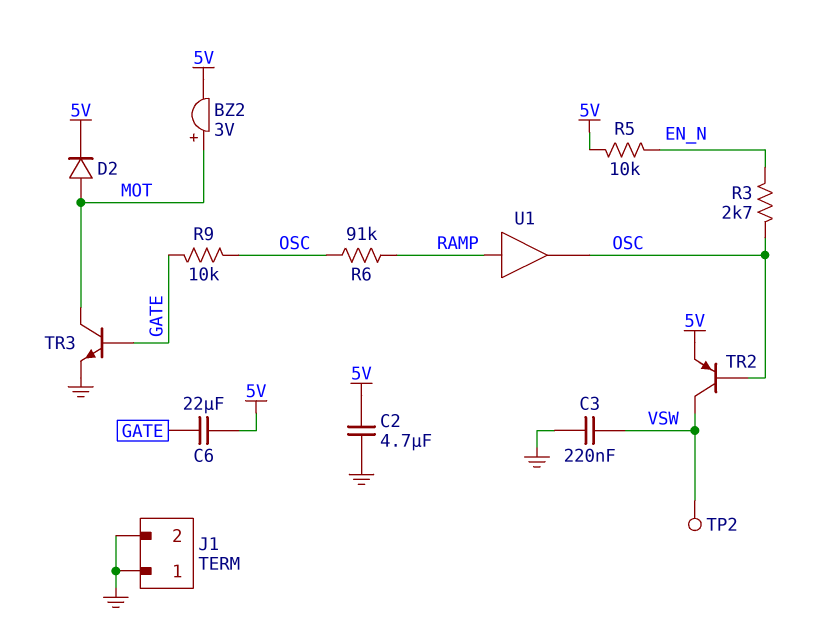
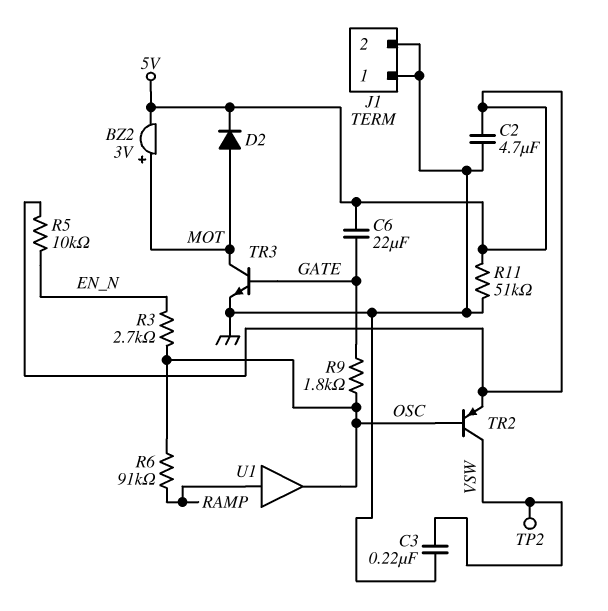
R9: 10k (GATE, OSC) -> 1.8k (GATE, OSC)
R11: none -> 51k (5V, GND)

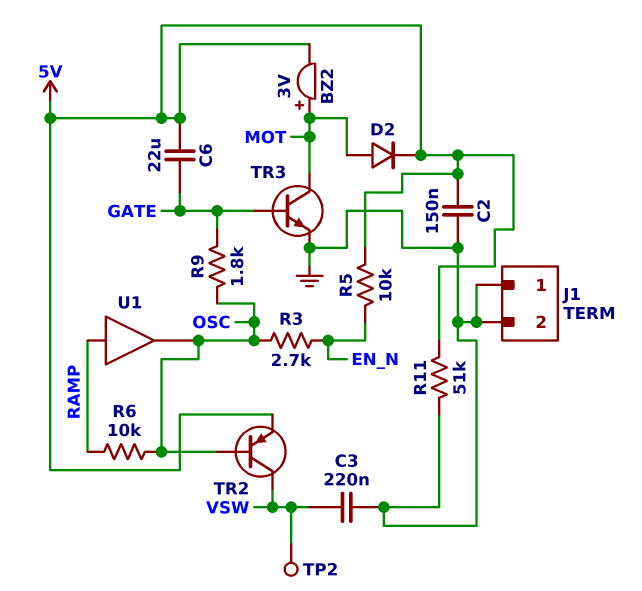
C2: 4.7uF (5V, GND) -> 150nF (5V, GND)
R6: 91k (OSC, RAMP) -> 10k (OSC, RAMP)

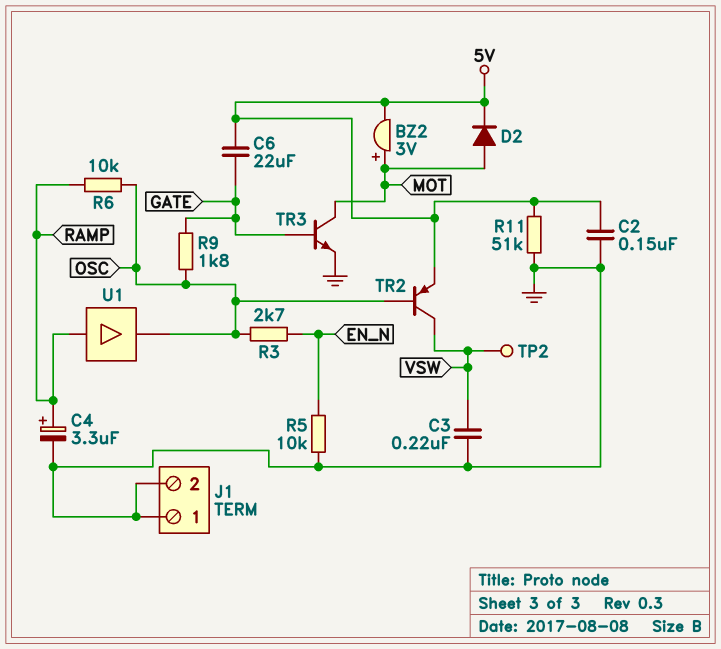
C4: none -> 3.3uF (plus RAMP, minus GND)
R5: 10k (5V, EN_N) -> 10k (EN_N, GND)

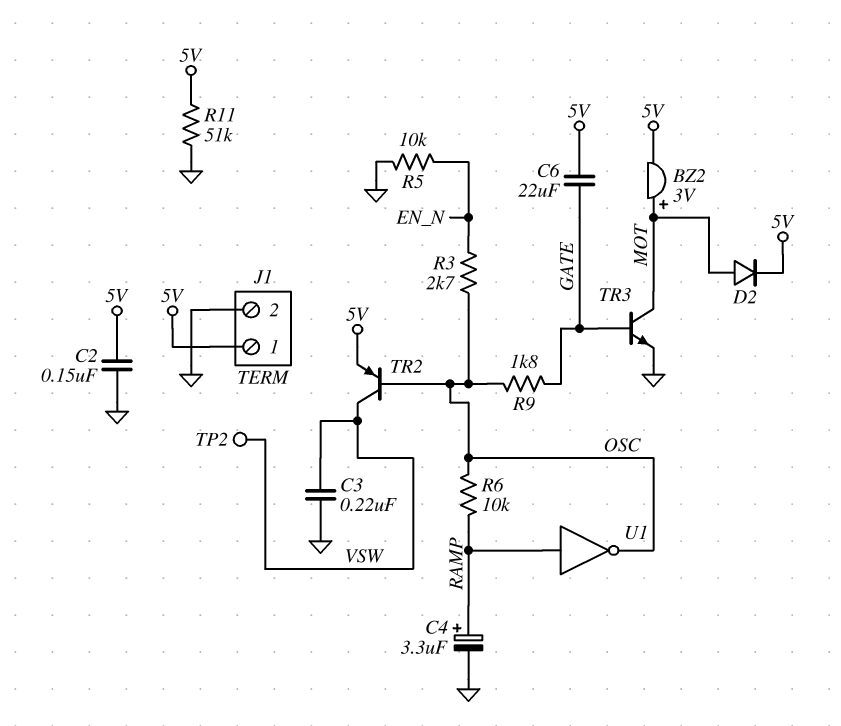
J1 pin 1: GND -> 5V
U1: buffer (in RAMP, out OSC) -> NOT (in RAMP, out OSC)

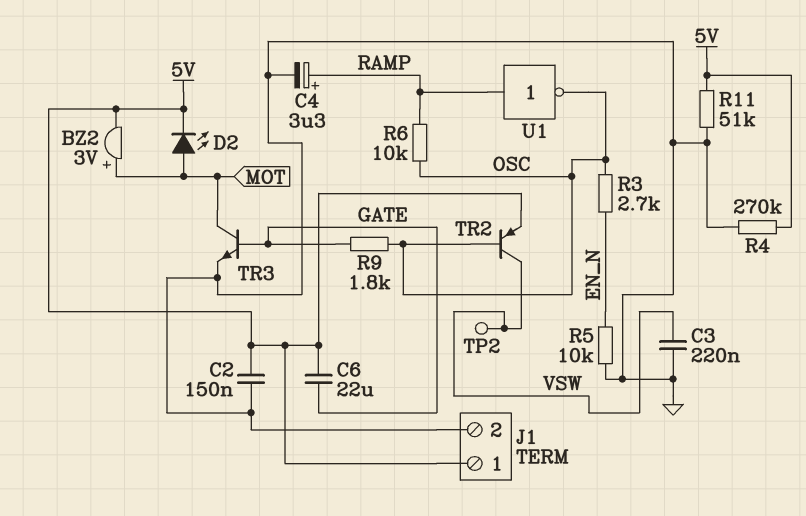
D2: diode (A MOT, K 5V) -> LED (A MOT, K 5V)
R4: none -> 270k (5V, GND)

